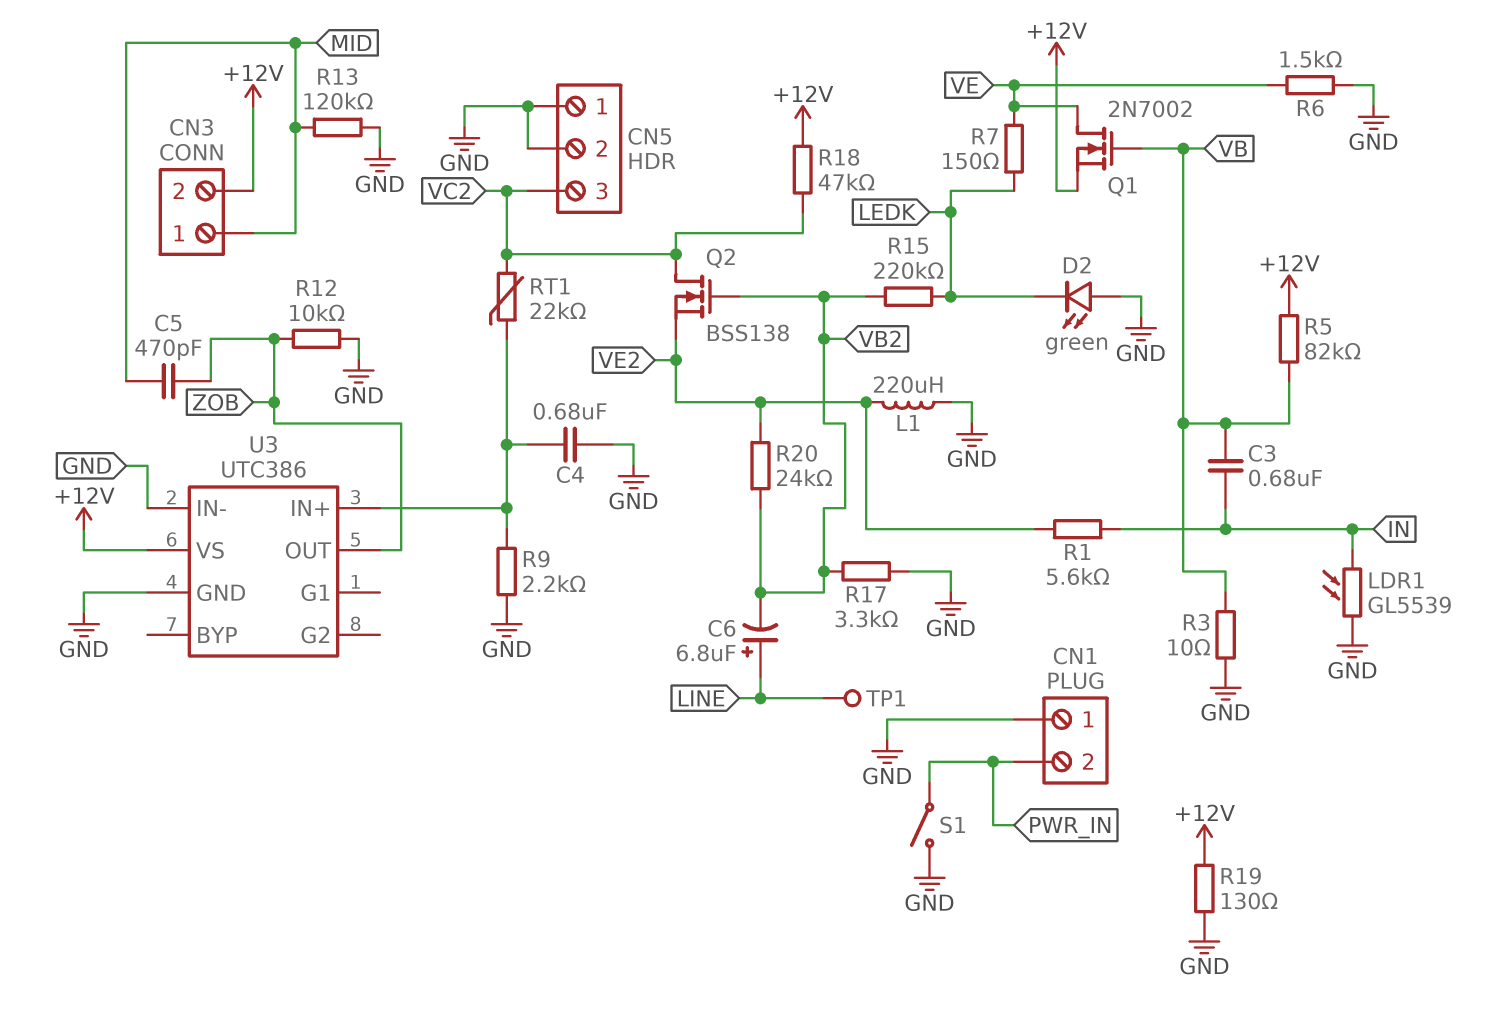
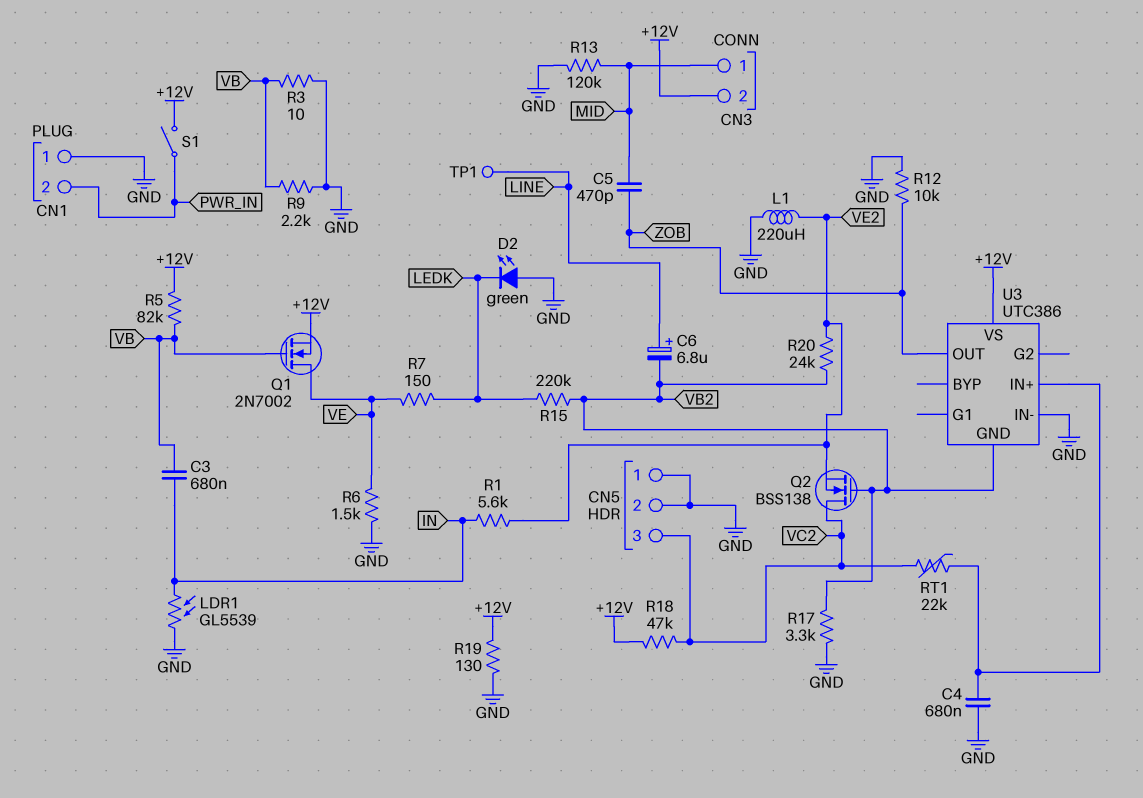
R9: 2.2k (GND, U3/IN+) -> 2.2k (GND, VB)
S1: switch (GND, PWR_IN) -> switch (+12V, PWR_IN)
U3 pin GND: GND -> VB2

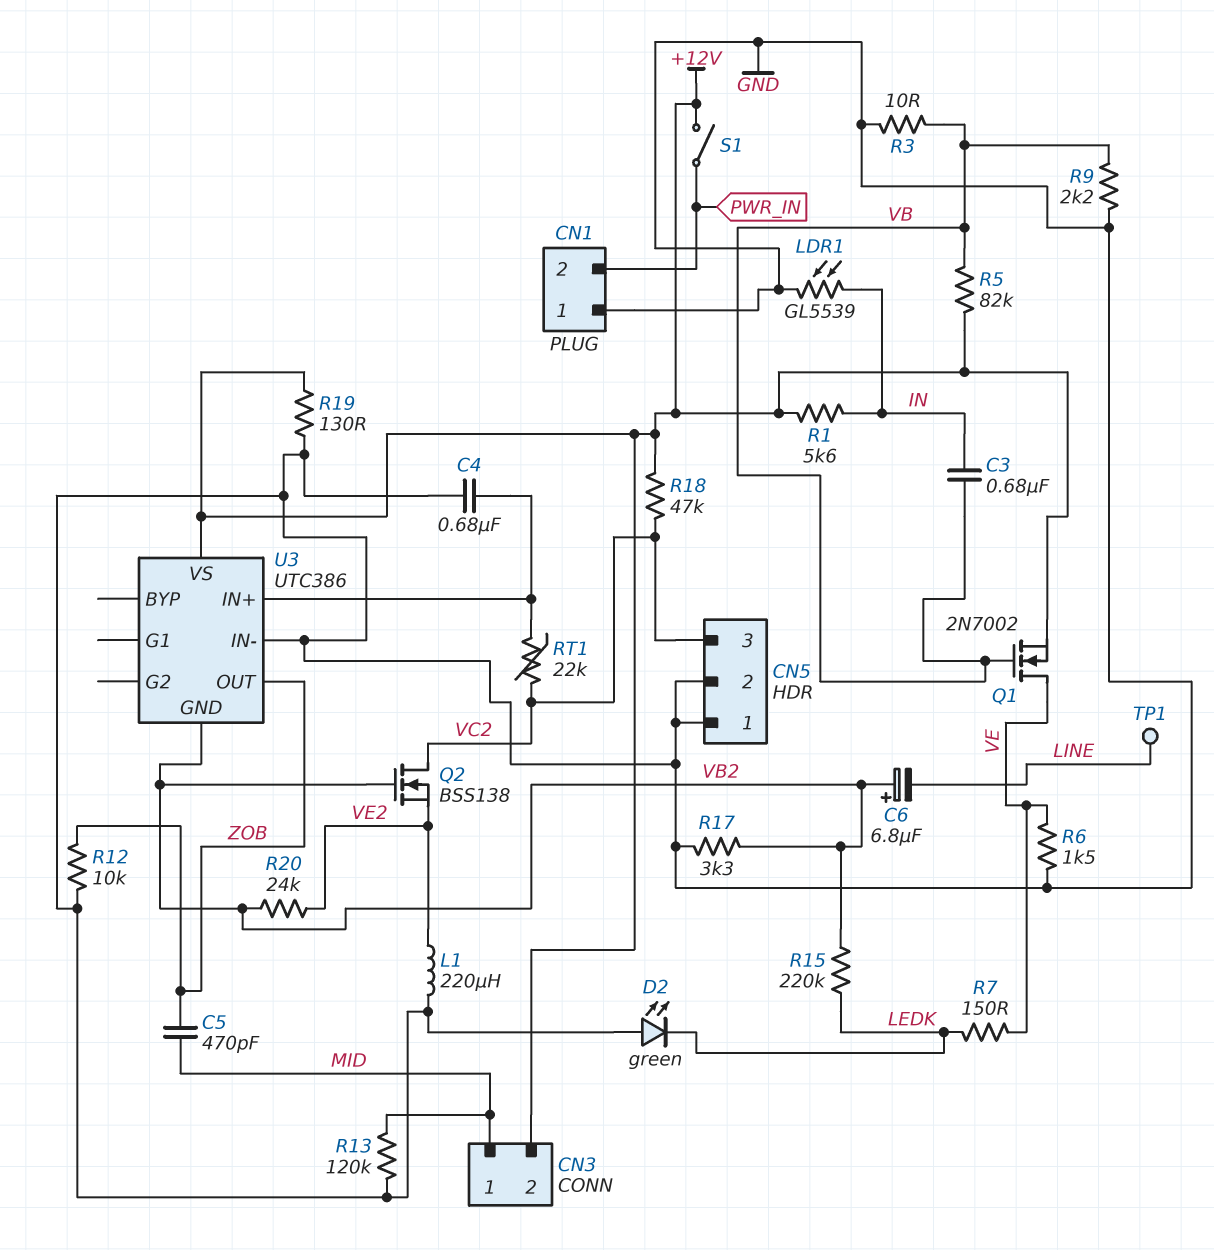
C6: 6.8uF (plus LINE, minus VB2) -> 6.8uF (plus VB2, minus LINE)
R1: 5.6k (IN, VE2) -> 5.6k (+12V, IN)

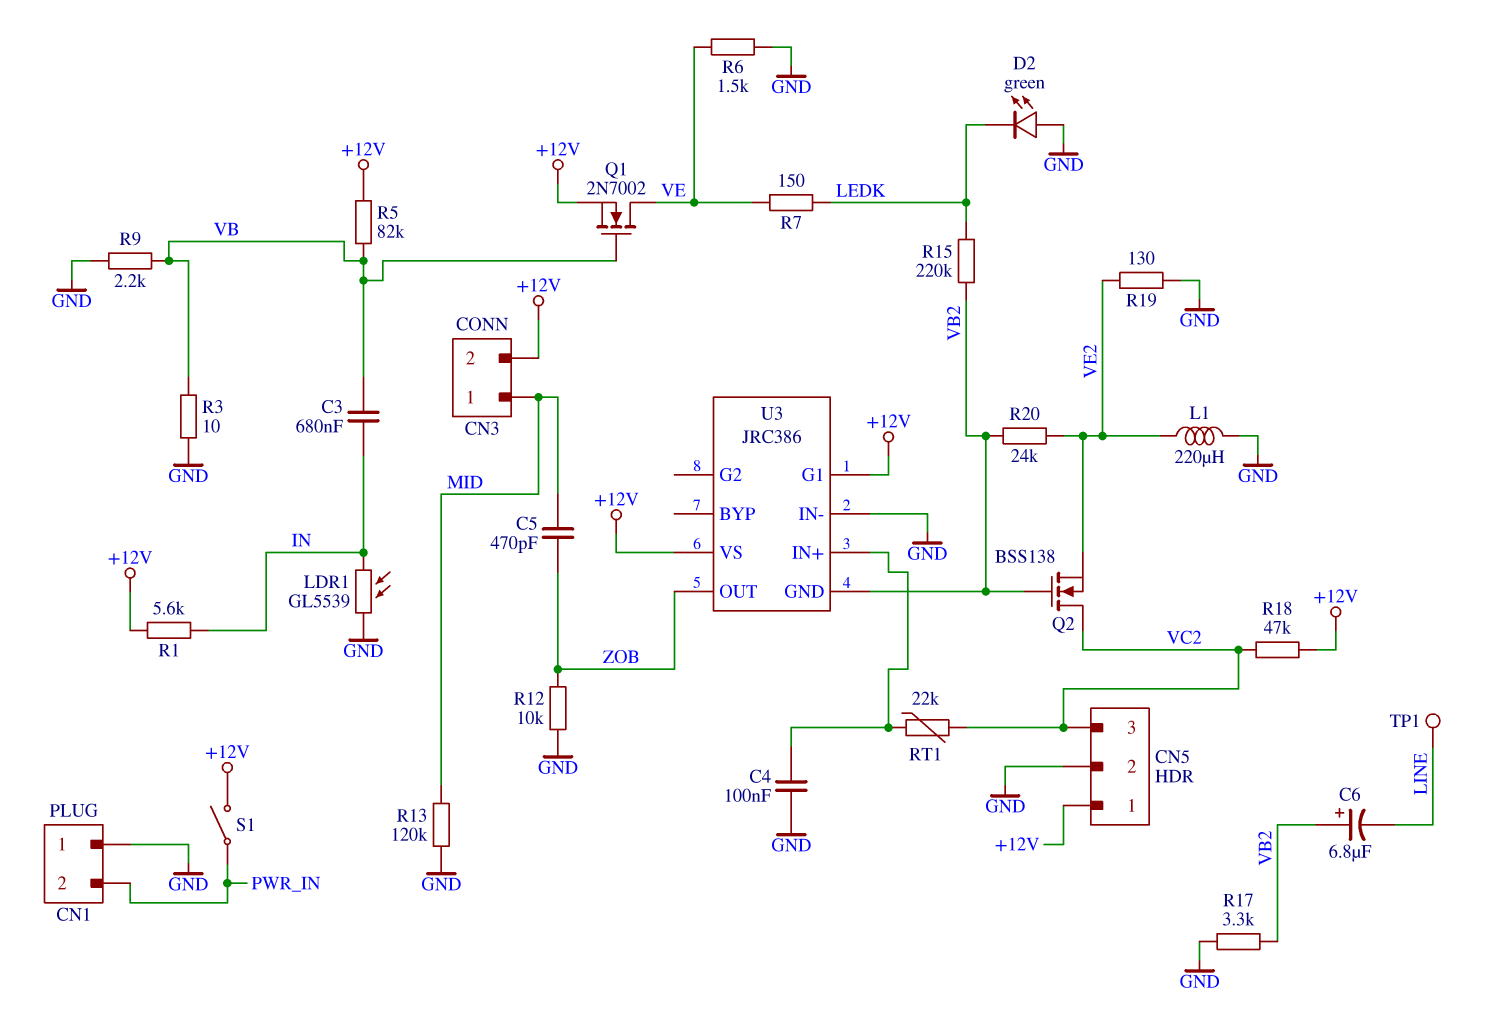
C4: 680nF (GND, U3/IN+) -> 100nF (GND, U3/IN+)
CN5 pin 1: GND -> +12V
R19: 130 (+12V, GND) -> 130 (GND, VE2)
U3: UTC386 -> JRC386
U3 pin G1: none -> +12V

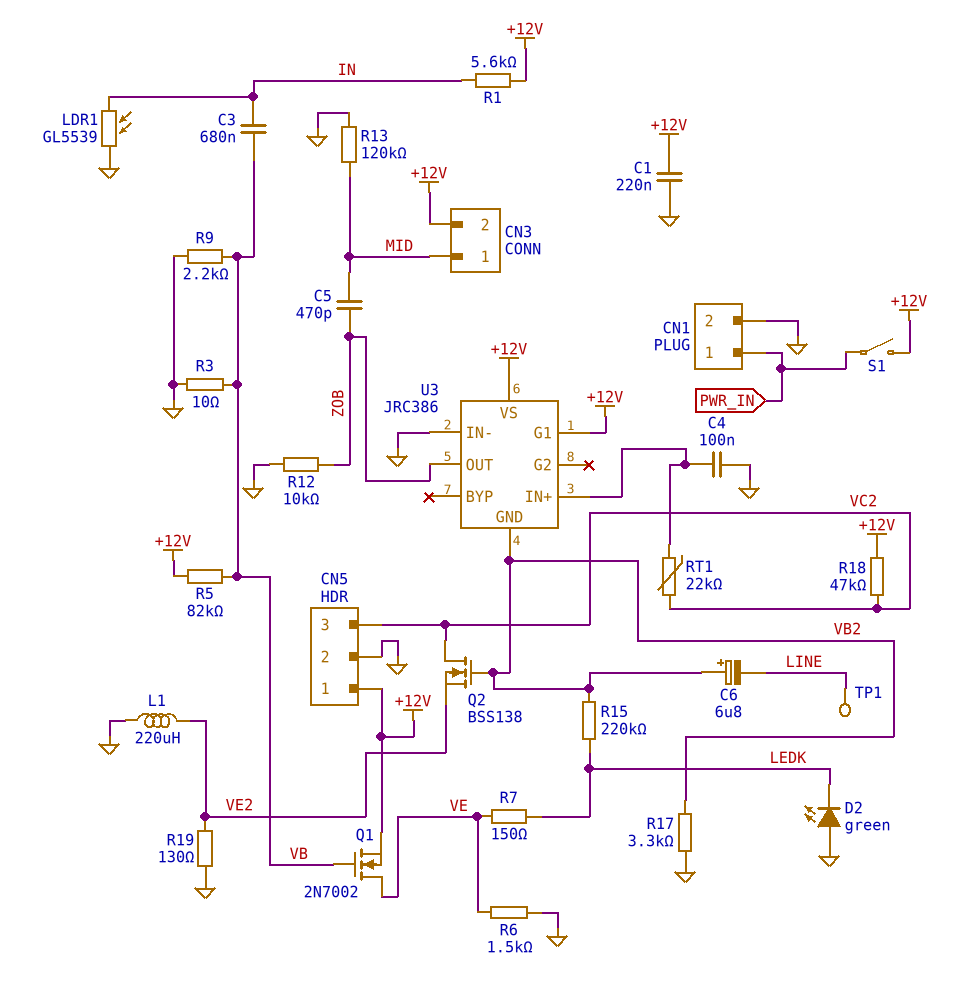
C1: none -> 220nF (+12V, GND)
CN1 pin 1: GND -> PWR_IN
CN1 pin 2: PWR_IN -> GND
R20: 24k (VB2, VE2) -> none

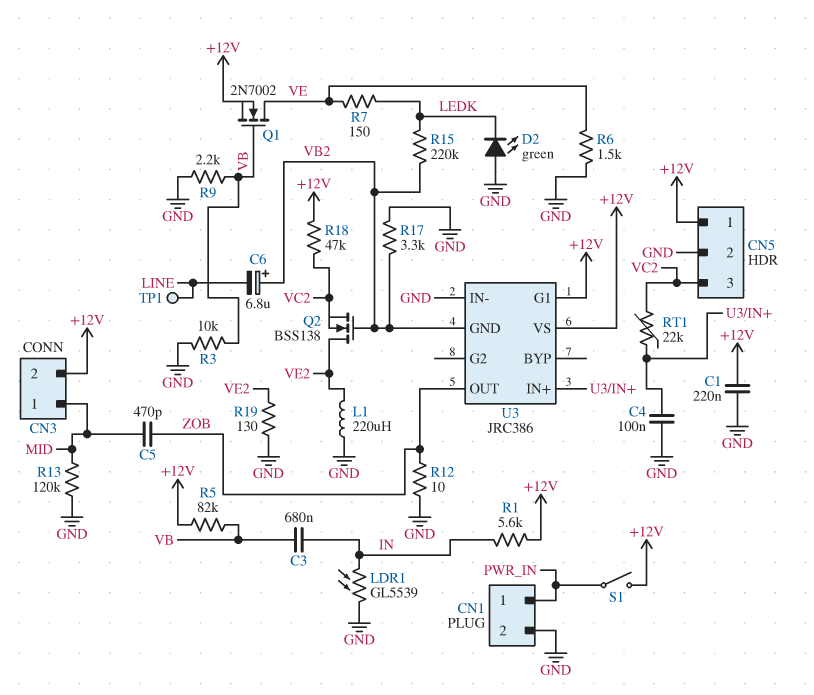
Q2: NMOS BSS138 (G VB2, D VC2, S VE2) -> NMOS BSS138 (G VB2, D VE2, S VC2)
R3: 10 (GND, VB) -> 10k (GND, VB)
R12: 10k (GND, ZOB) -> 10 (GND, ZOB)

